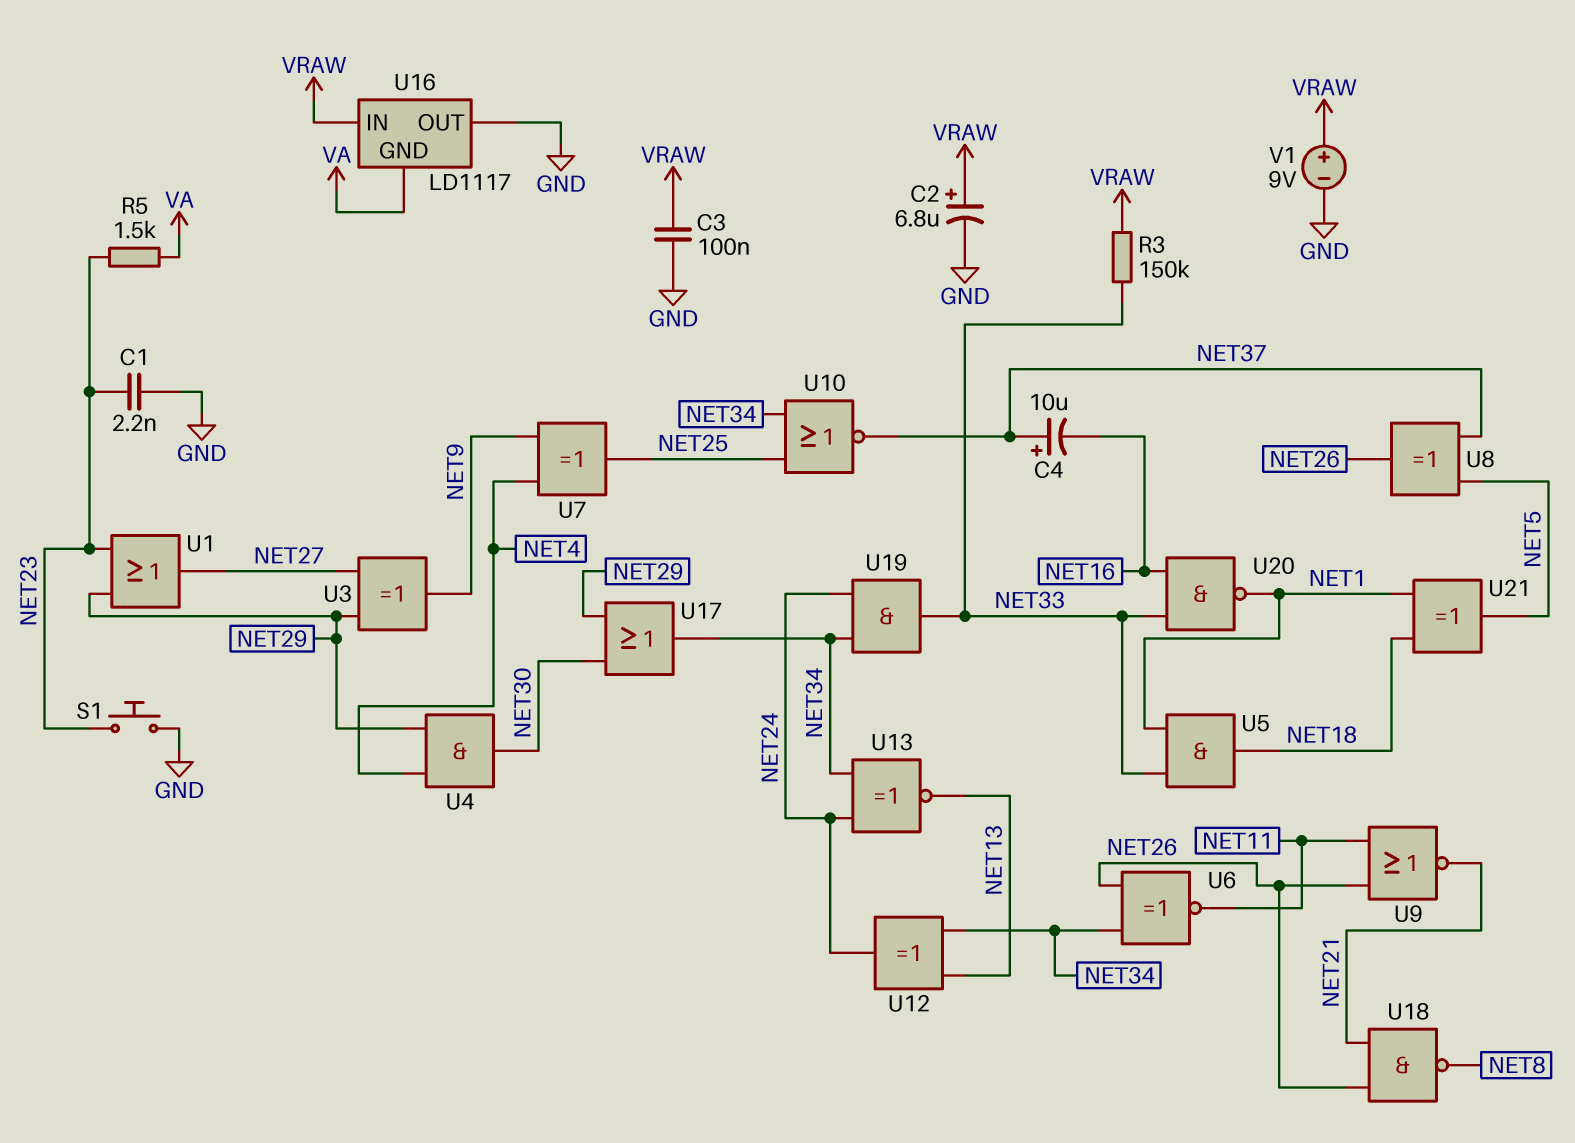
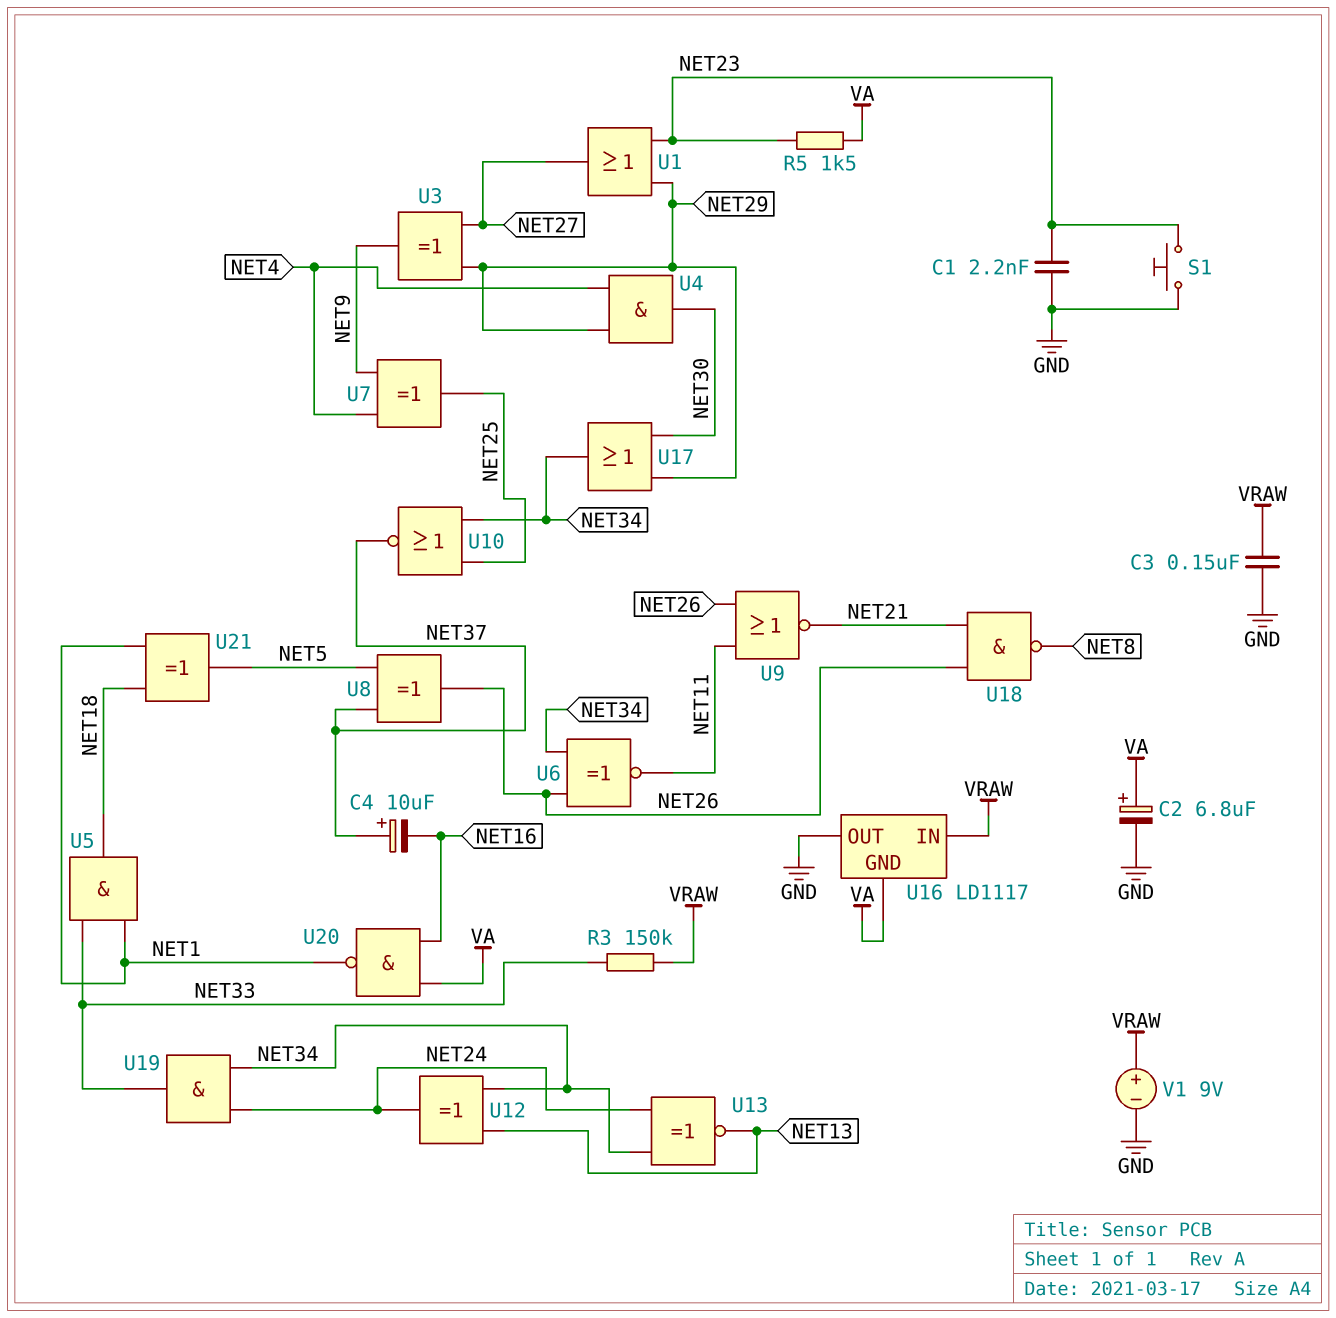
C2: 6.8uF (plus VRAW, minus GND) -> 6.8uF (plus VA, minus GND)
C3: 100nF (GND, VRAW) -> 150nF (GND, VRAW)
U20: NAND (in NET16, in NET33, out NET1) -> NAND (in NET16, in VA, out NET1)

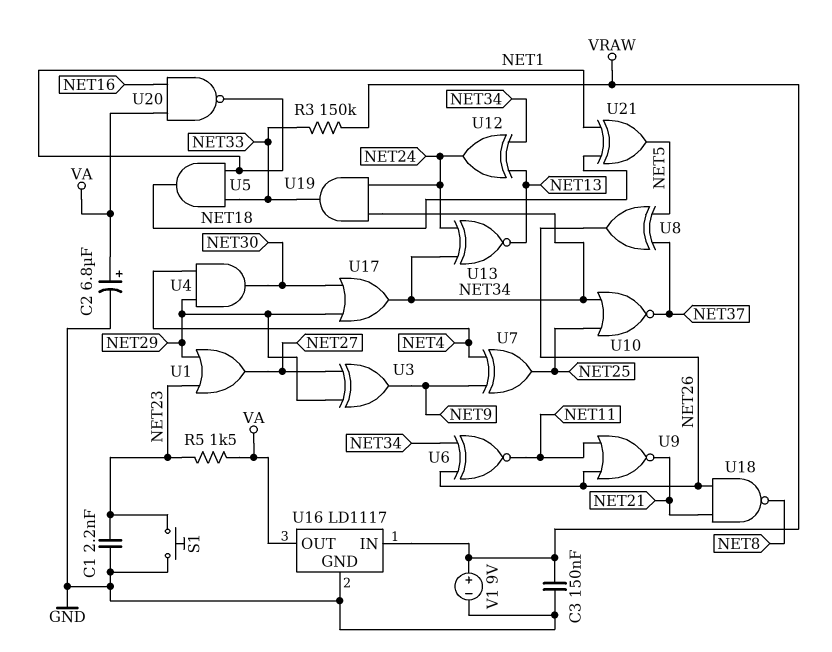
C4: 10uF (plus NET37, minus NET16) -> none
U16 pin GND: VA -> GND
U16 pin OUT: GND -> VA

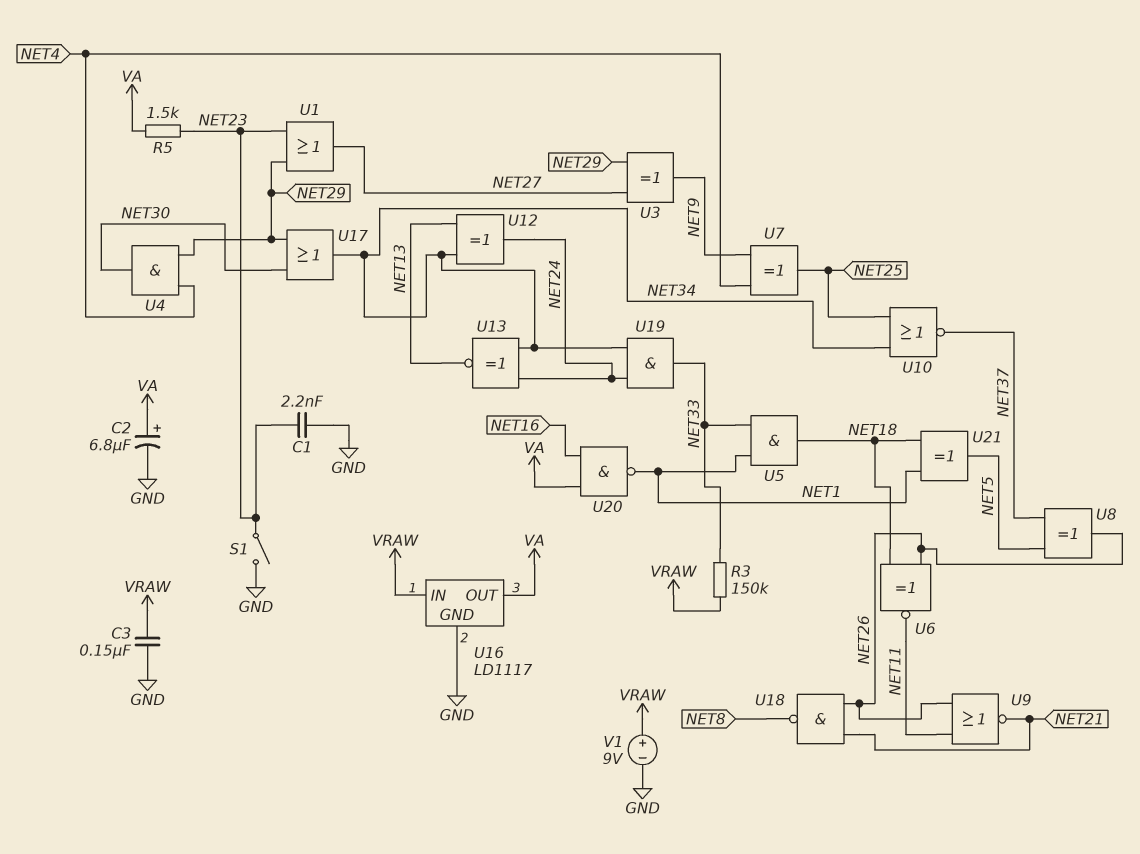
S1: button (GND, NET23) -> switch (GND, NET23)
U6: XNOR (in NET26, in NET34, out NET11) -> XNOR (in NET18, in NET26, out NET11)

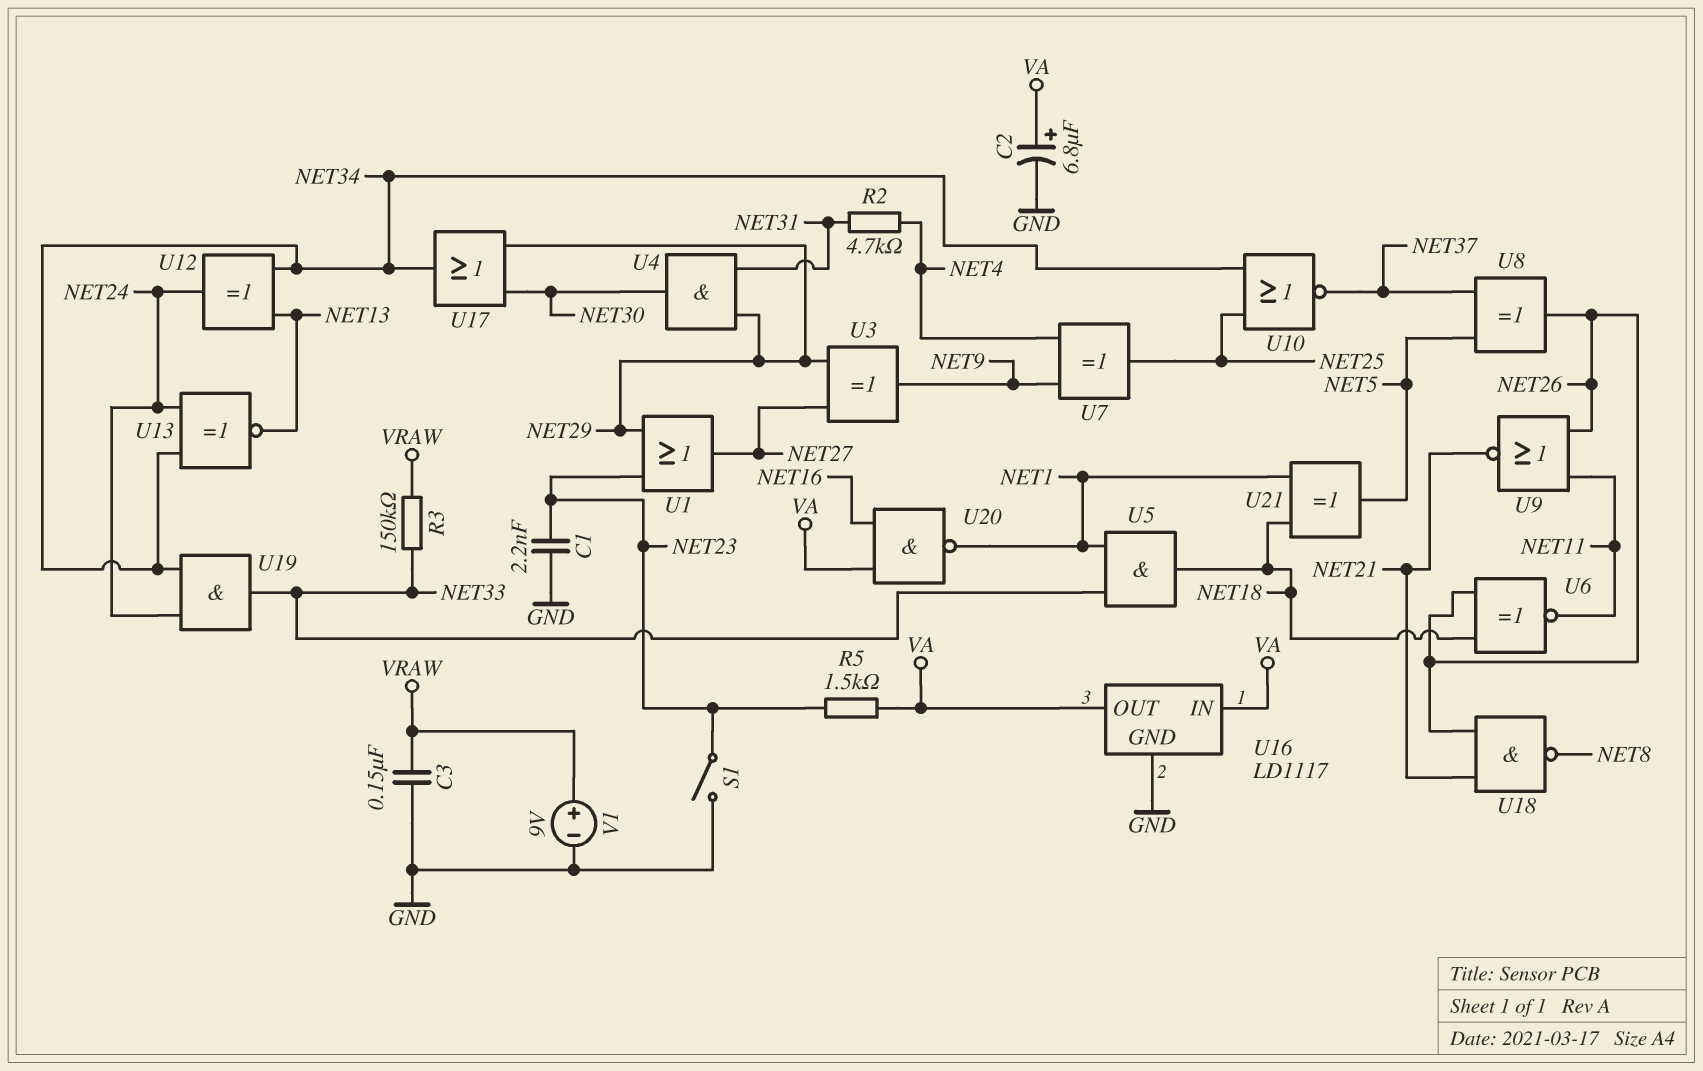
R2: none -> 4.7k (NET4, NET31)
U4: AND (in NET4, in NET29, out NET30) -> AND (in NET29, in NET31, out NET30)
U16 pin IN: VRAW -> VA

